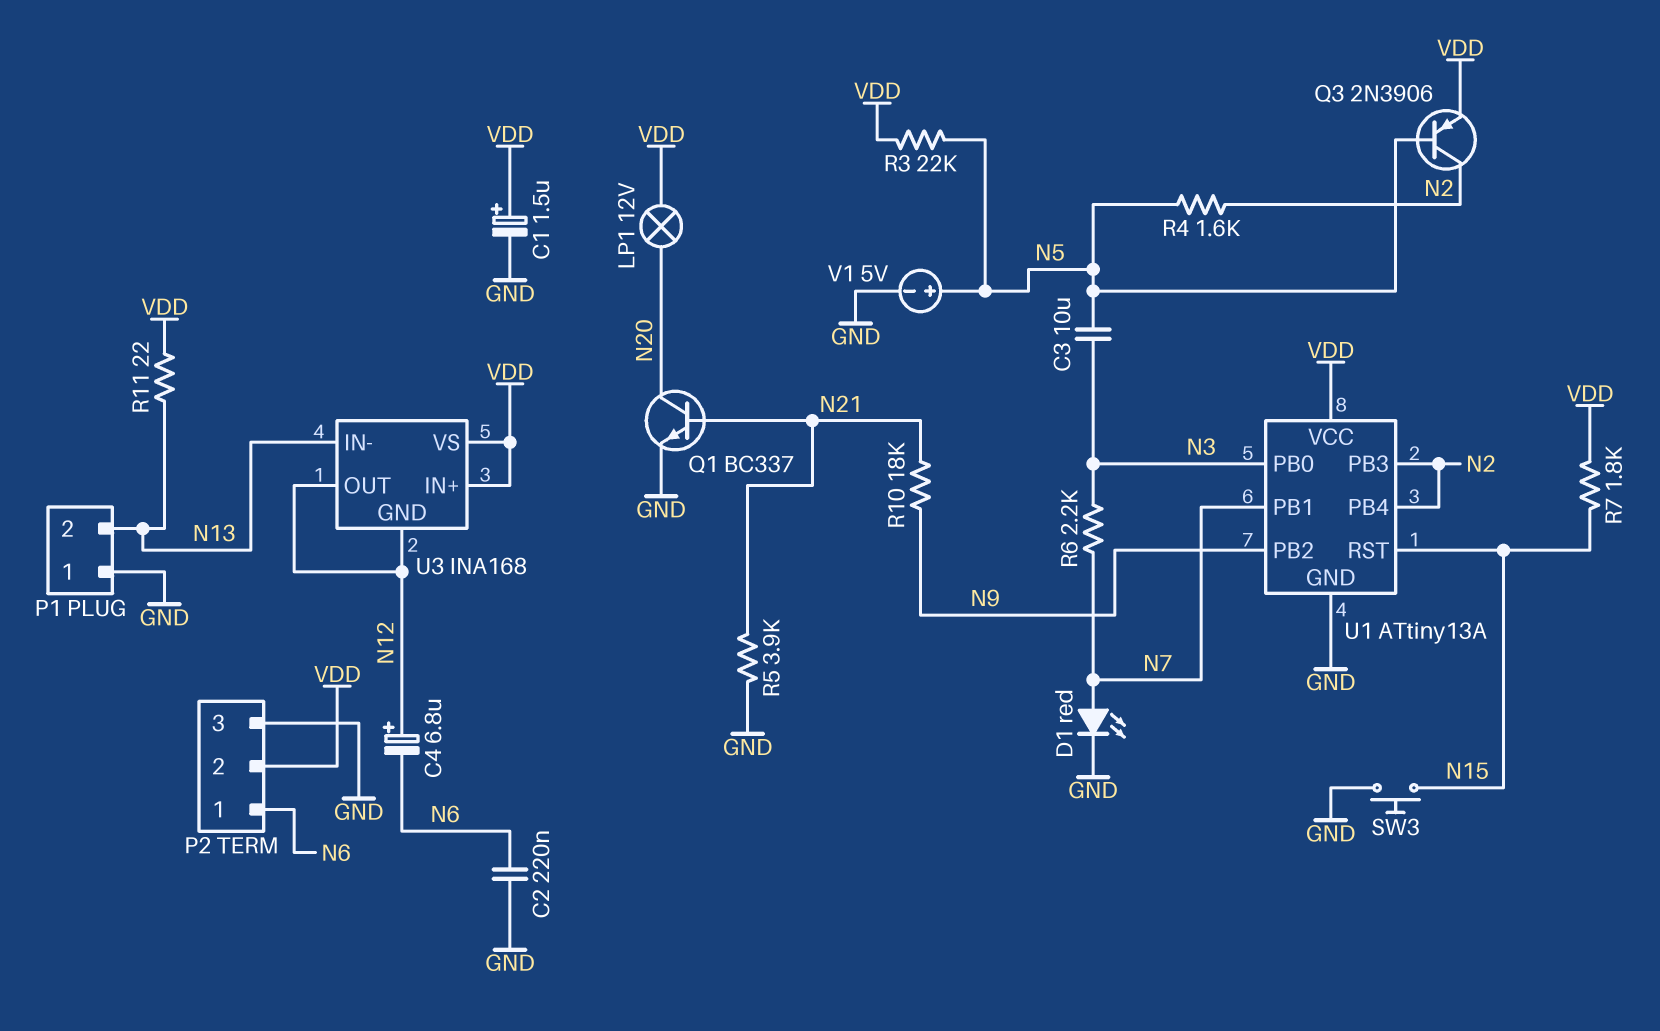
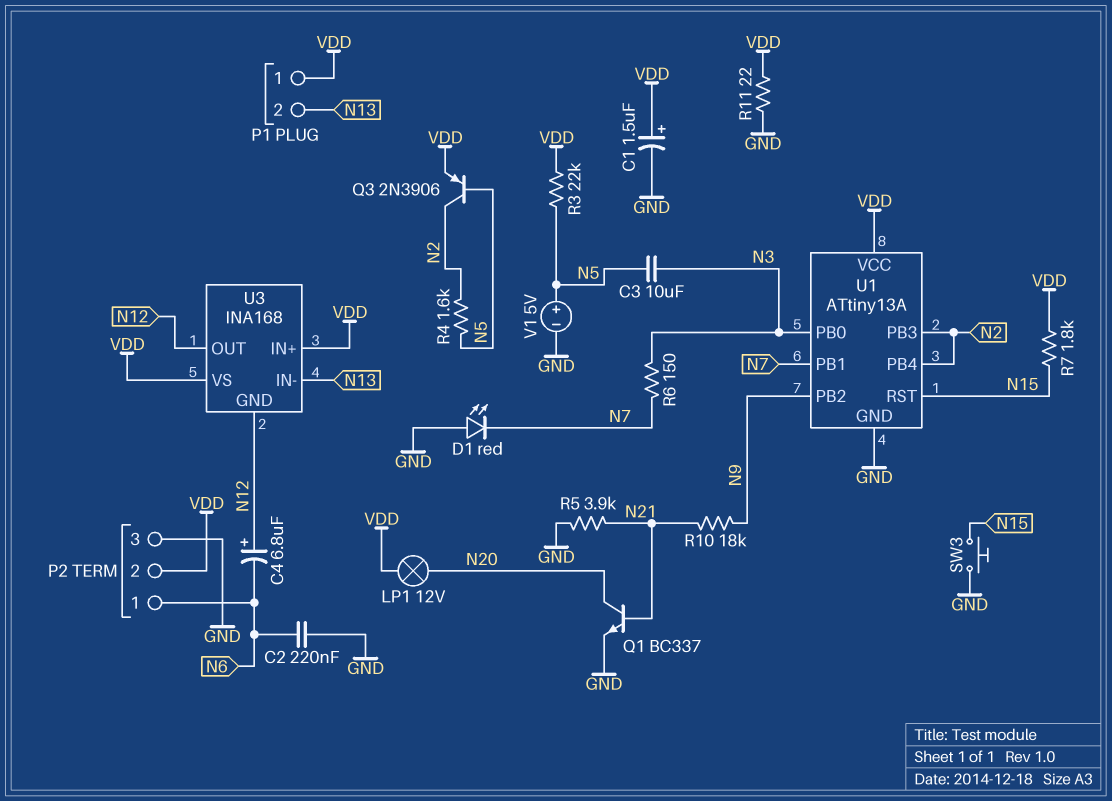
D1: LED red (A N7, K GND) -> LED red (A GND, K N7)
P1 pin 1: GND -> VDD
R6: 2.2k (N3, N7) -> 150 (N3, N7)
R11: 22 (N13, VDD) -> 22 (GND, VDD)

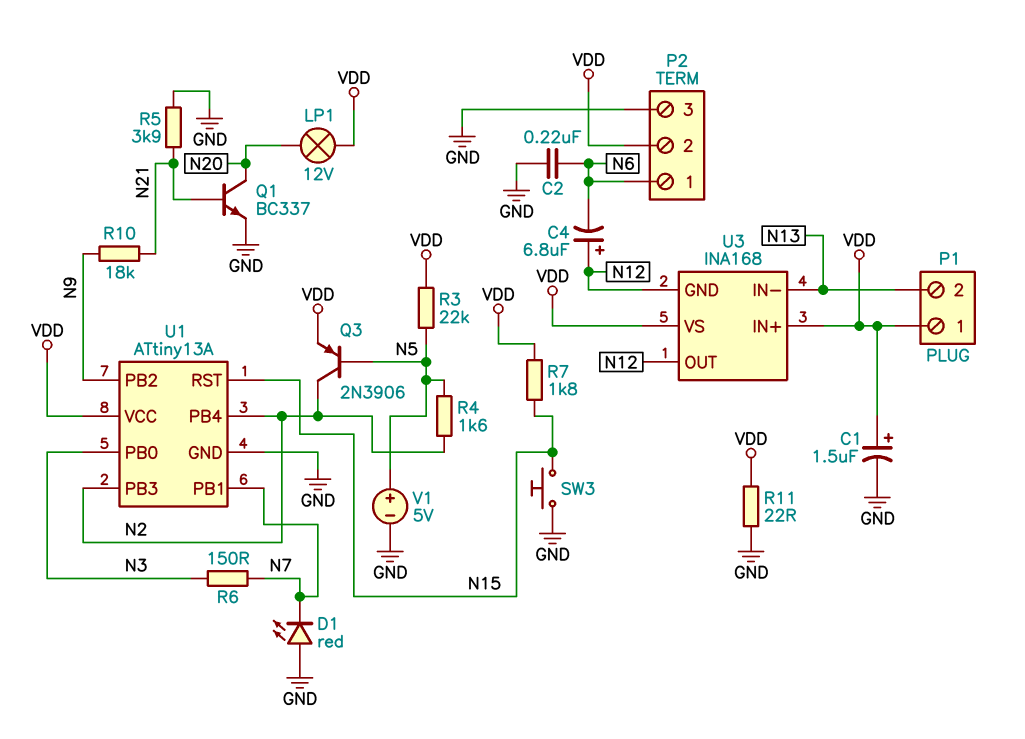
C3: 10uF (N3, N5) -> none

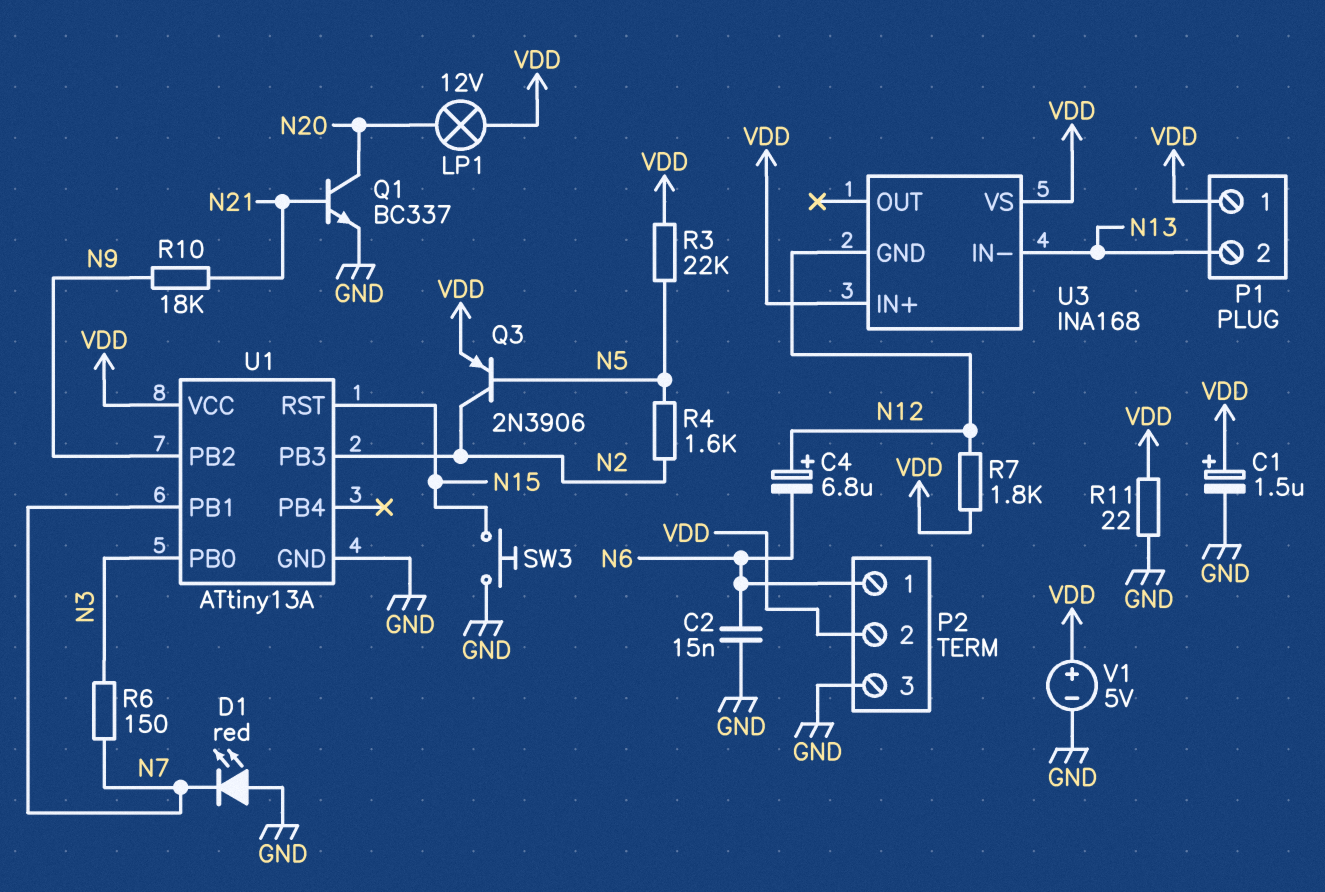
C2: 220nF (GND, N6) -> 15nF (GND, N6)
R5: 3.9k (GND, N21) -> none
R7: 1.8k (N15, VDD) -> 1.8k (N12, VDD)
U1 pin PB4: N2 -> none
U3 pin OUT: N12 -> none
V1: 5V (plus N5, minus GND) -> 5V (plus VDD, minus GND)

